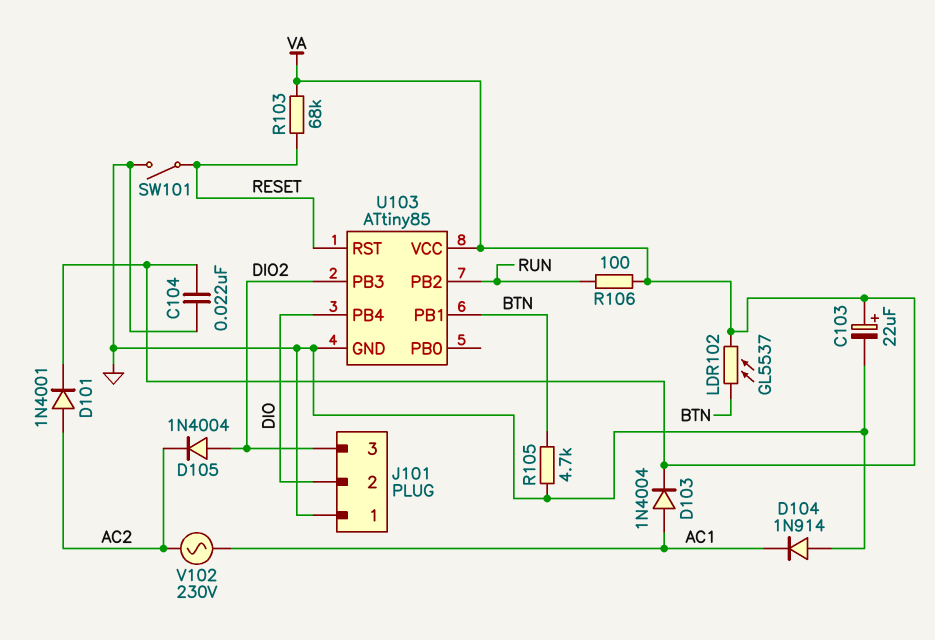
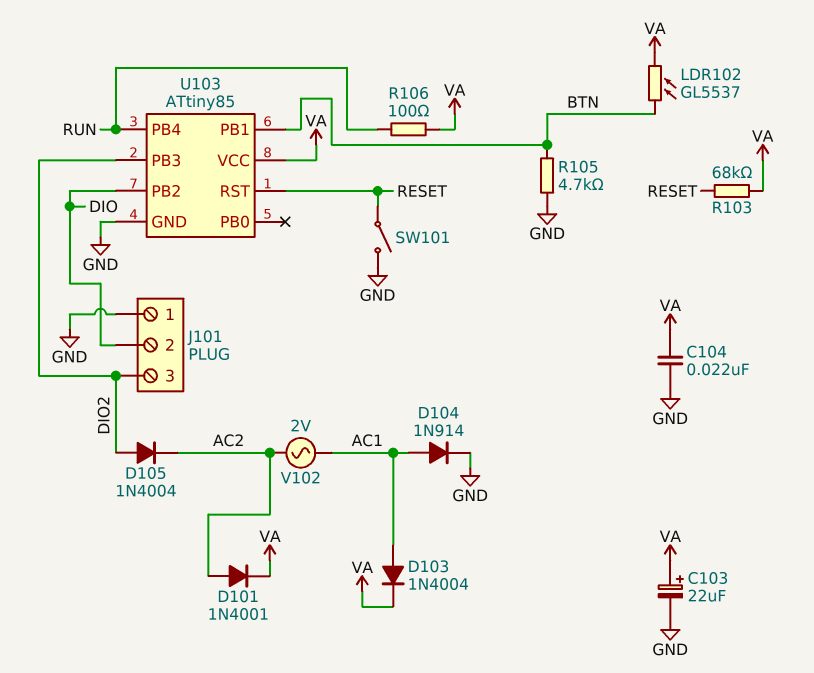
D104: diode 1N914 (A GND, K AC1) -> diode 1N914 (A AC1, K GND)
U103 pin PB2: RUN -> DIO
U103 pin PB4: DIO -> RUN
V102: AC 230V (AC1, AC2) -> AC 2V (AC1, AC2)

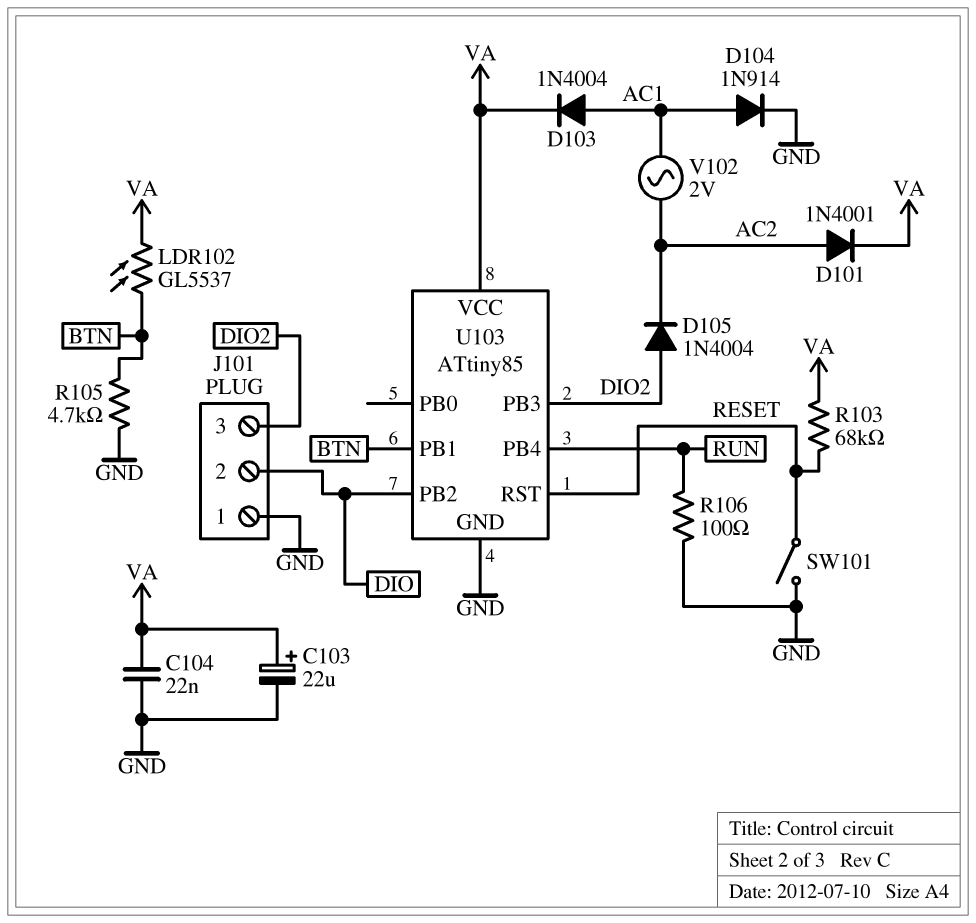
R106: 100 (RUN, VA) -> 100 (GND, RUN)

